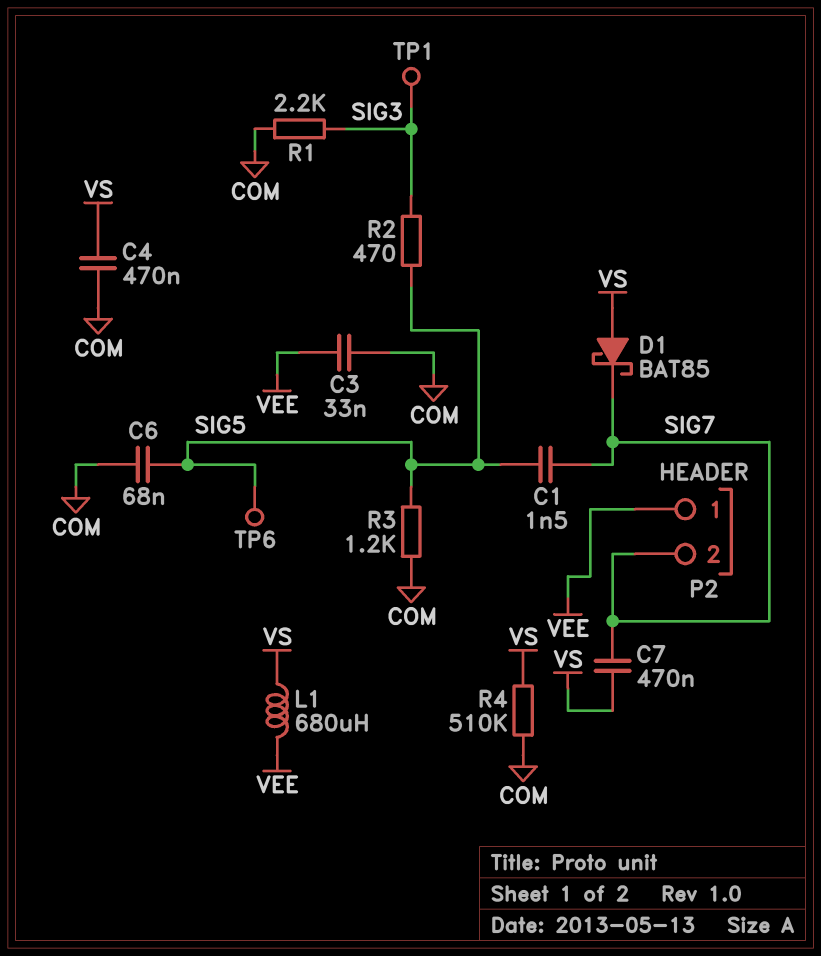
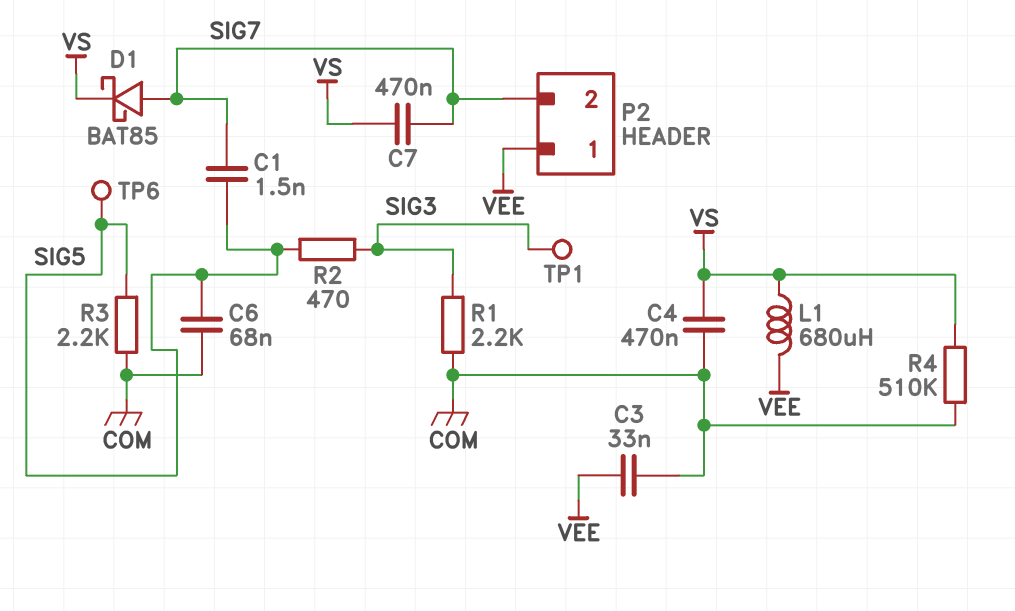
D1: schottky BAT85 (A VS, K SIG7) -> schottky BAT85 (A SIG7, K VS)
R3: 1.2k (COM, SIG5) -> 2.2k (COM, SIG5)

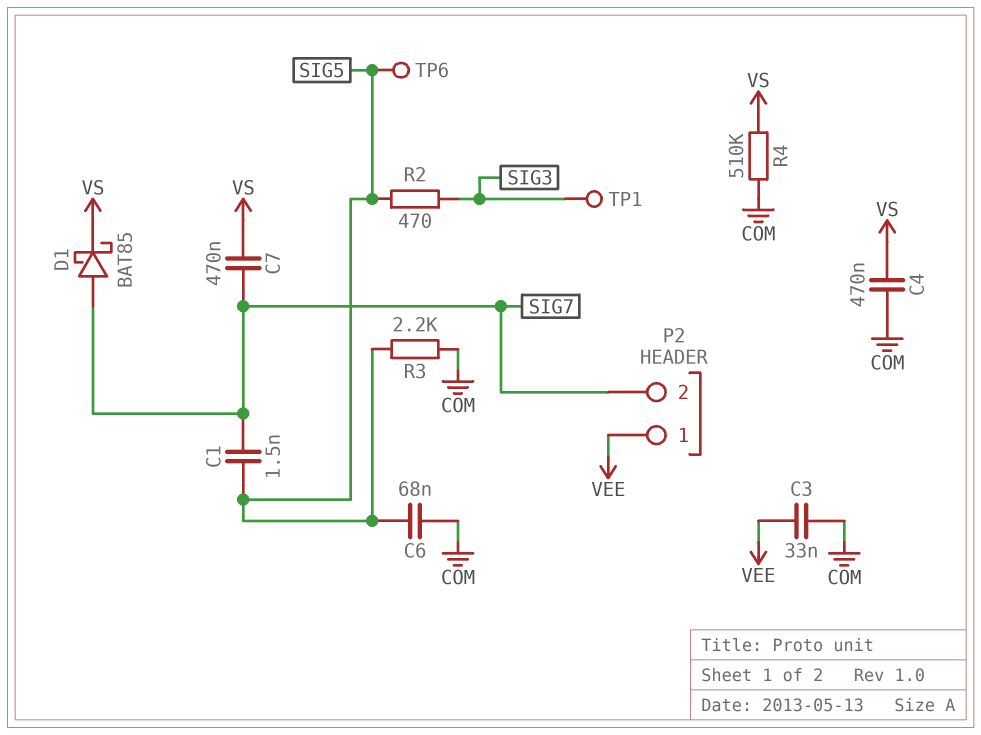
L1: 680uH (VEE, VS) -> none
R1: 2.2k (COM, SIG3) -> none

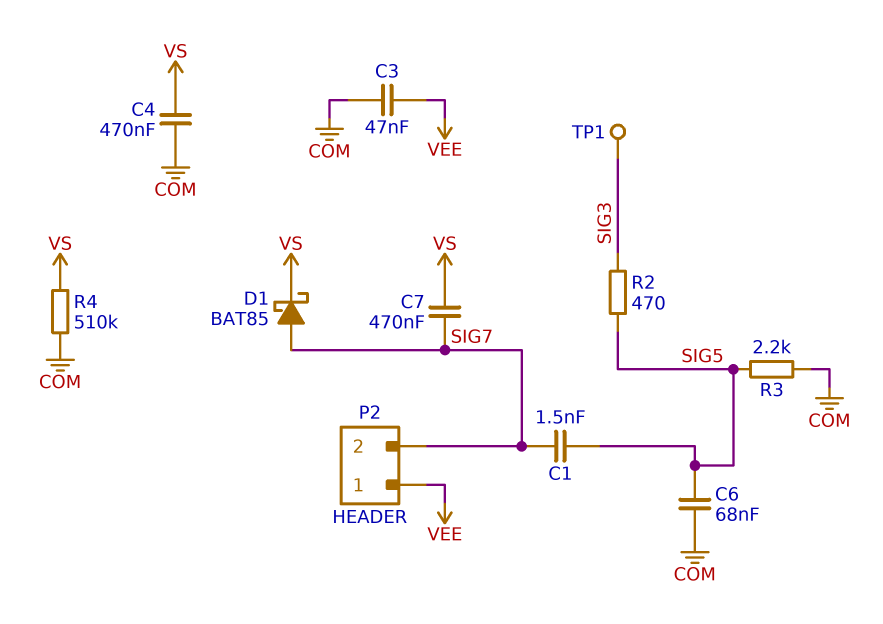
C3: 33nF (COM, VEE) -> 47nF (COM, VEE)
TP6: test point (SIG5) -> none

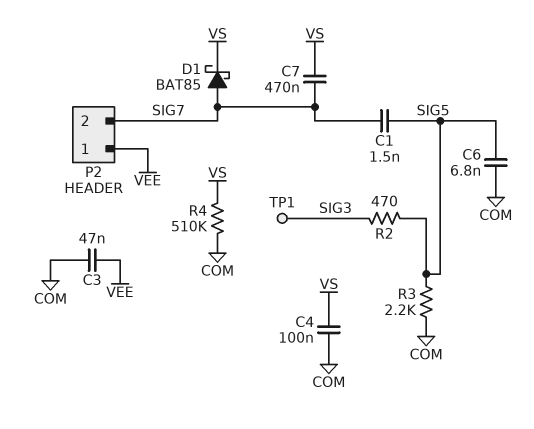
C4: 470nF (COM, VS) -> 100nF (COM, VS)
C6: 68nF (COM, SIG5) -> 6.8nF (COM, SIG5)

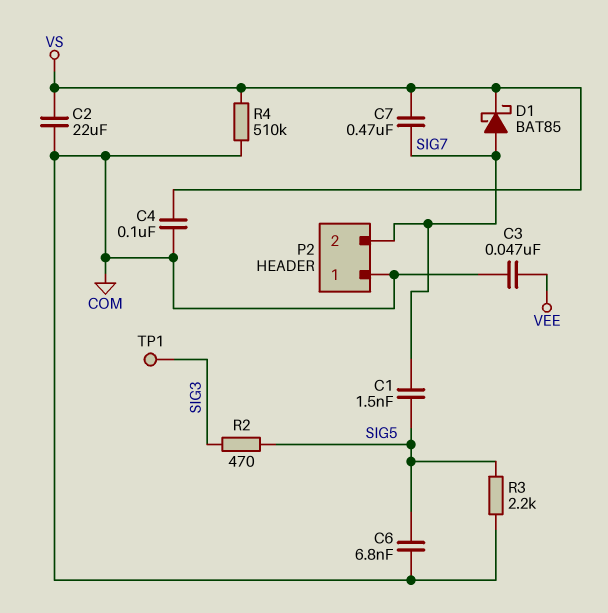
C2: none -> 22uF (COM, VS)
P2 pin 1: VEE -> COM

